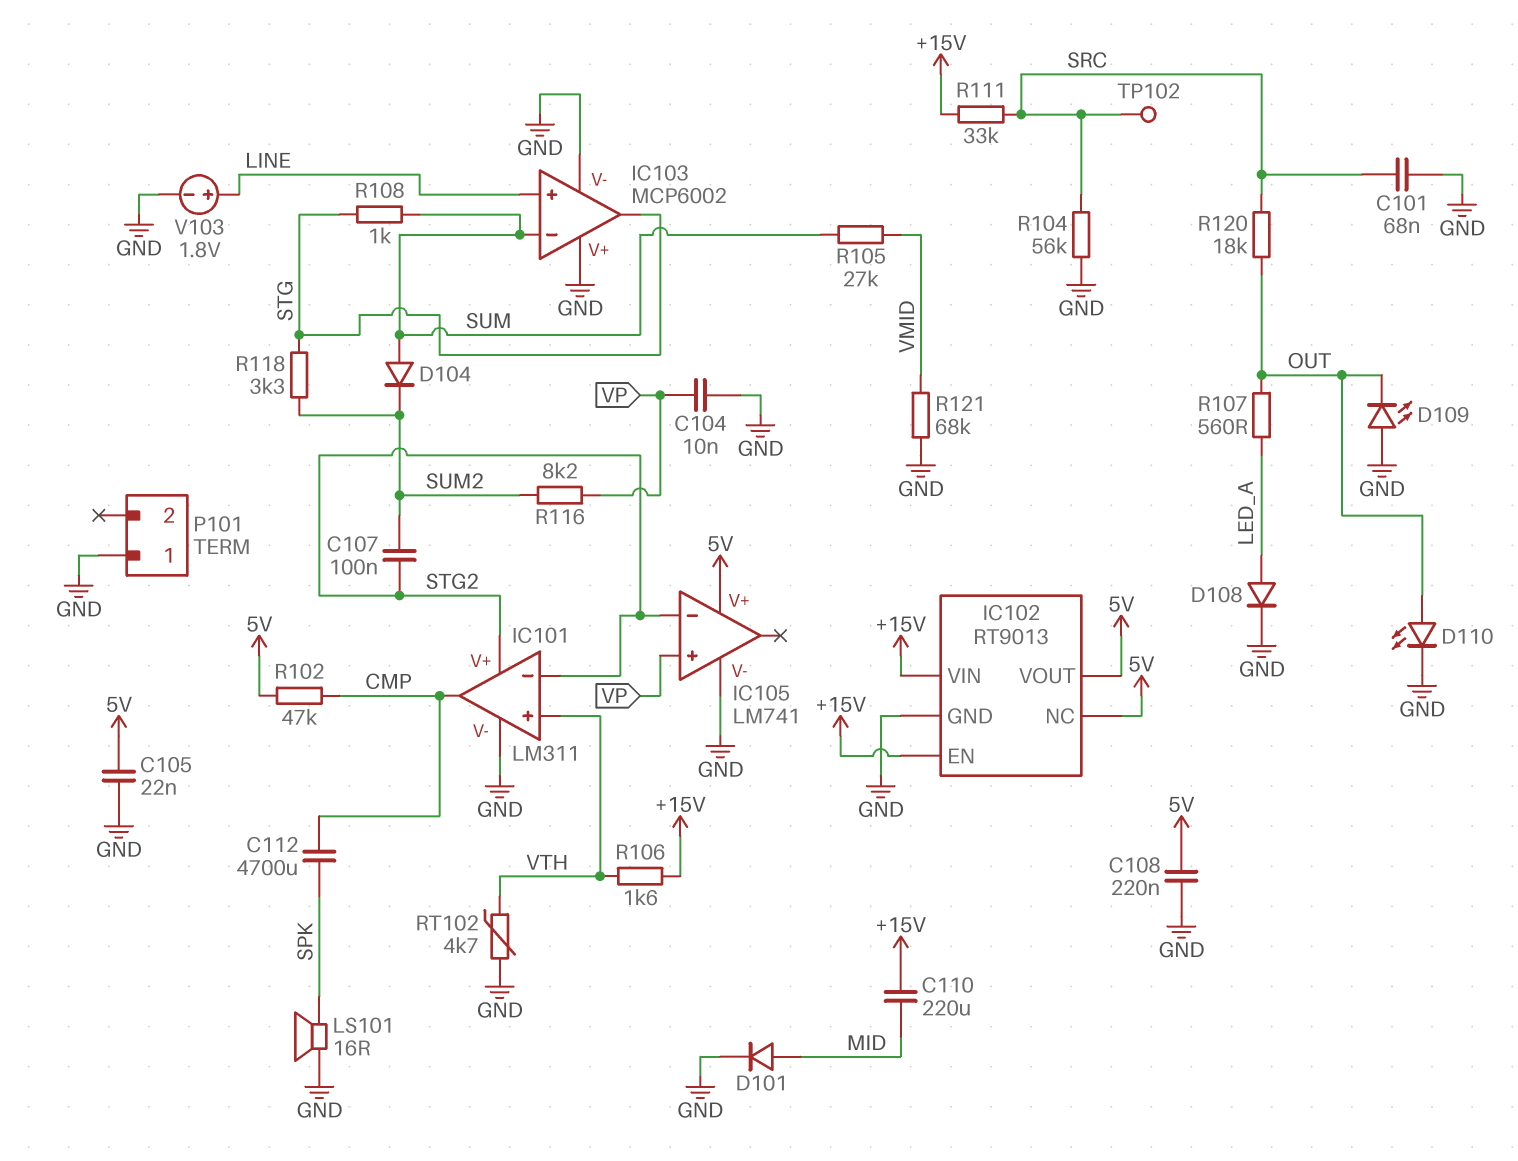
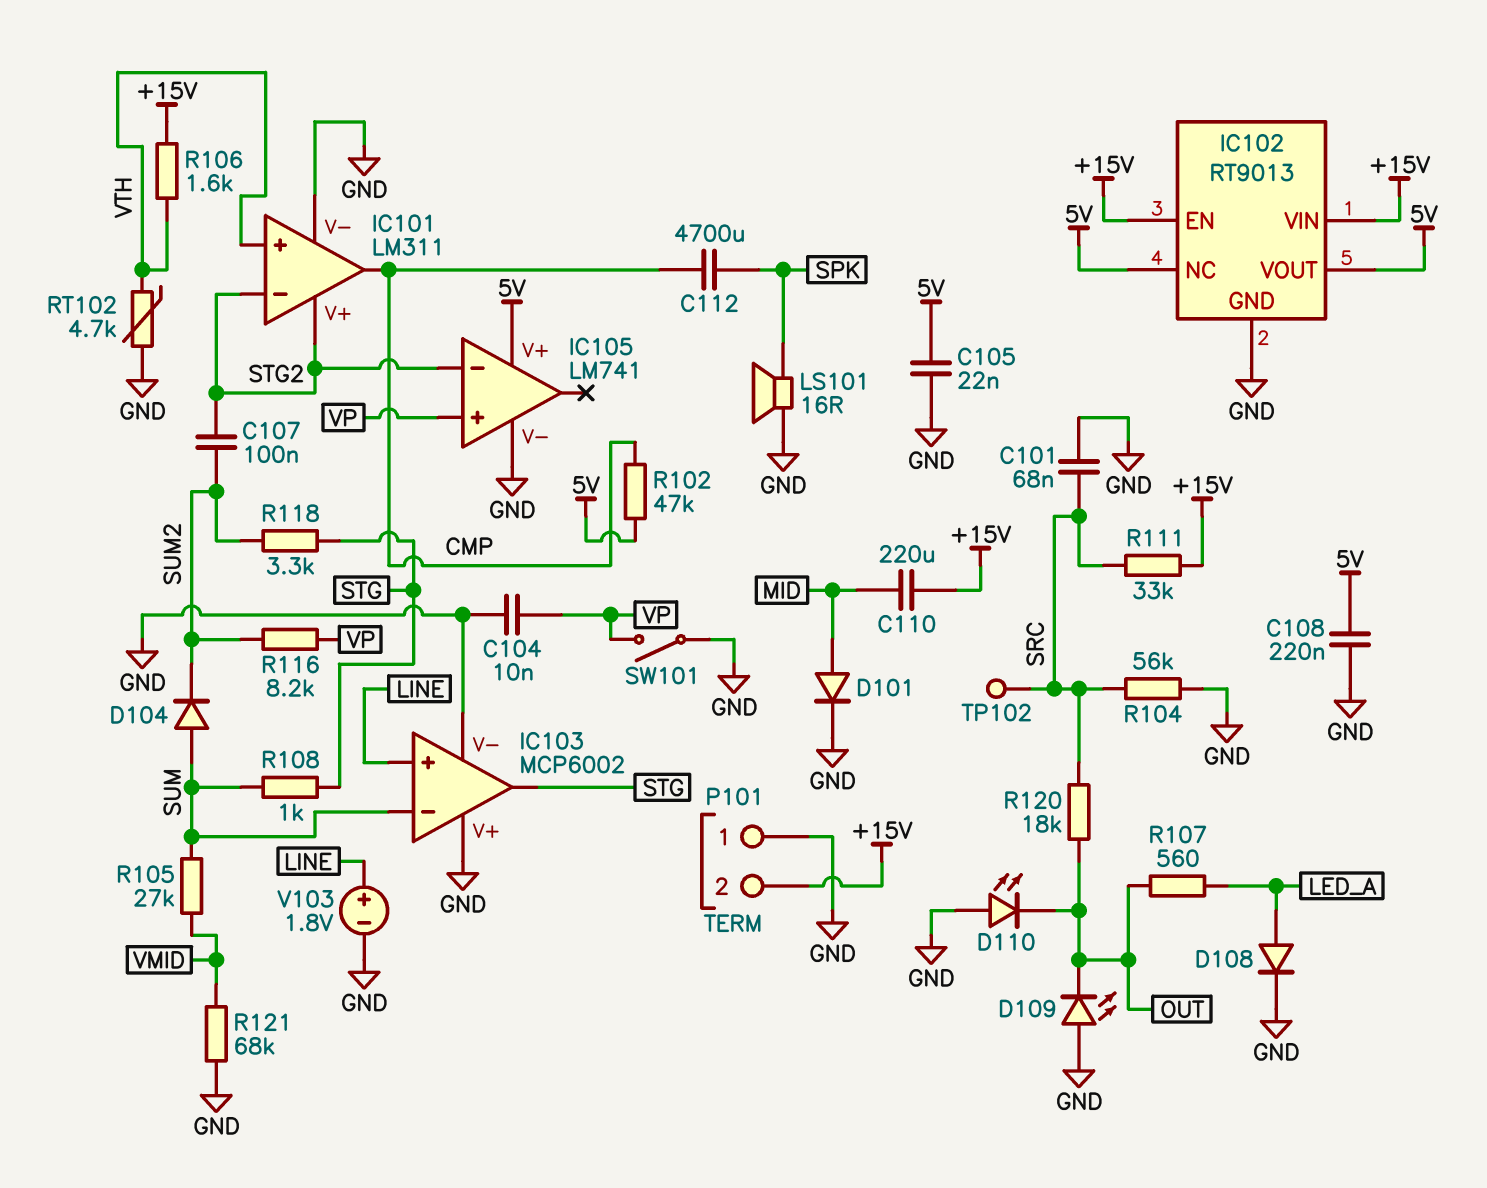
D110: LED (A OUT, K GND) -> LED (A GND, K OUT)
P101 pin 2: none -> +15V
SW101: none -> switch (GND, VP)

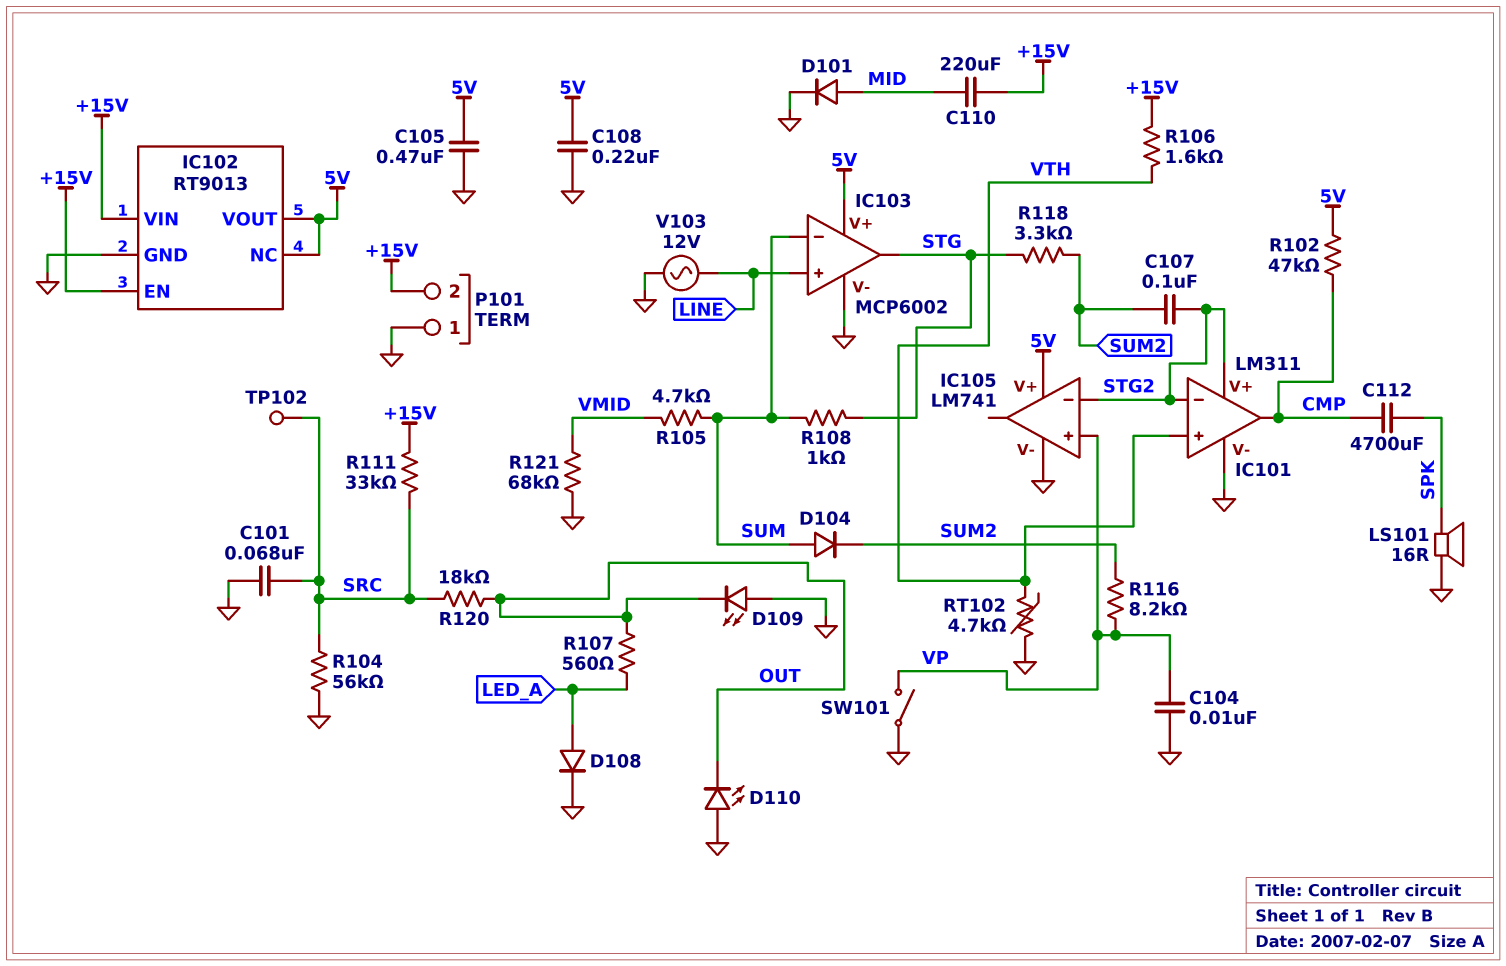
C105: 22nF (5V, GND) -> 470nF (5V, GND)
IC103 pin V+: GND -> 5V
R105: 27k (SUM, VMID) -> 4.7k (SUM, VMID)
V103: 1.8V (plus LINE, minus GND) -> AC 12V (GND, LINE)

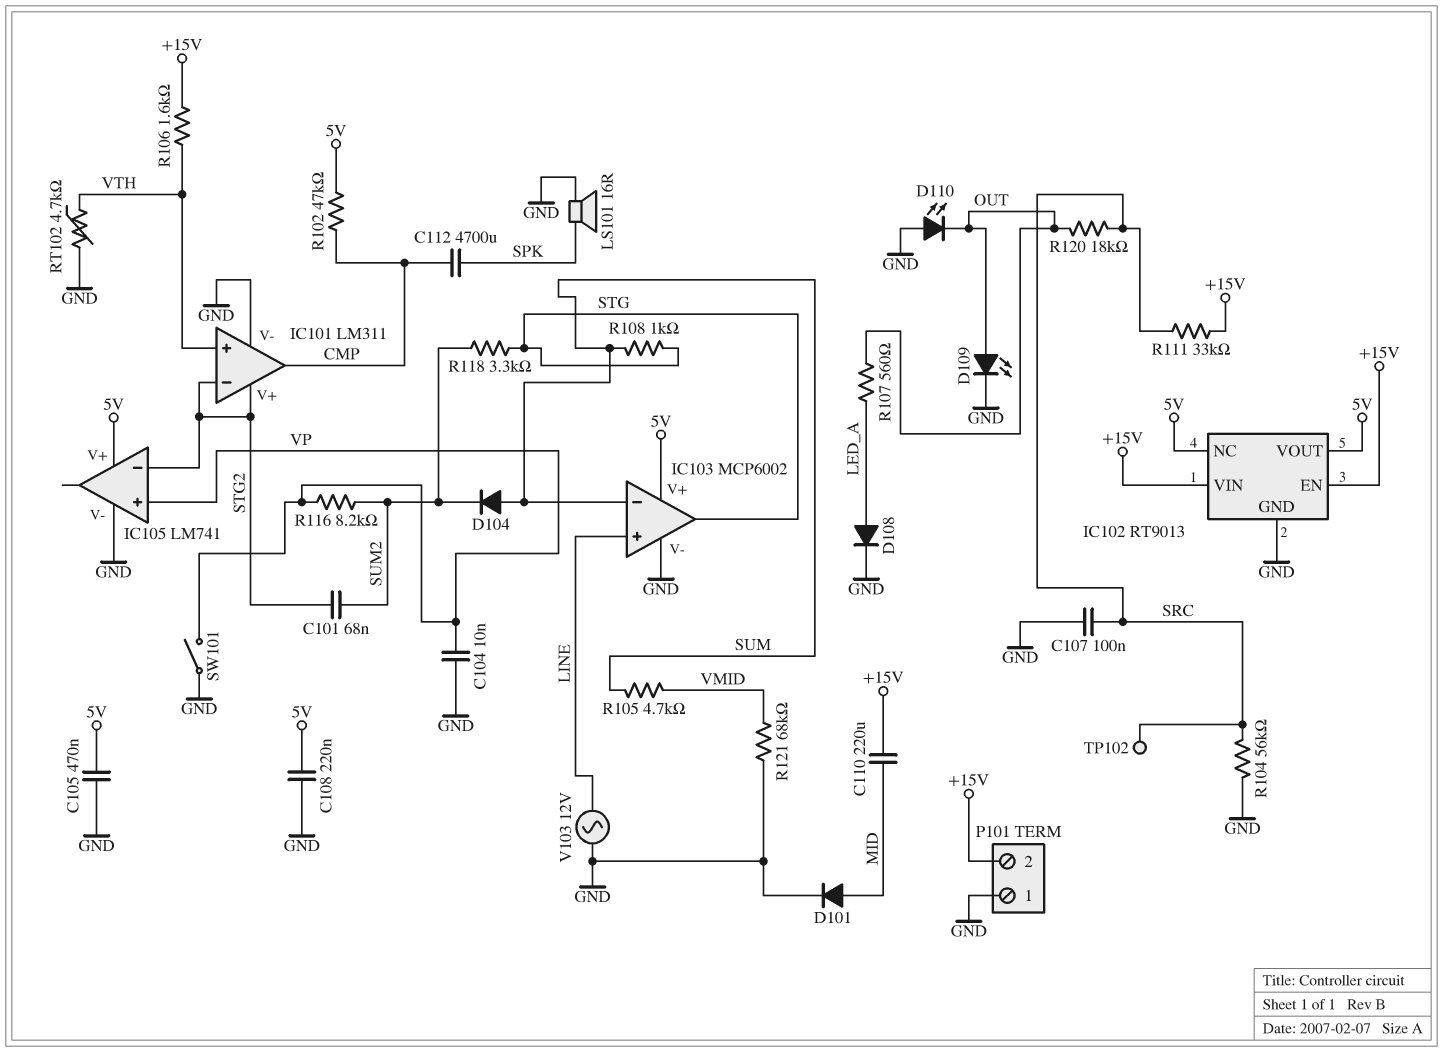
C101: 68nF (GND, SRC) -> 68nF (STG2, SUM2)
C107: 100nF (STG2, SUM2) -> 100nF (GND, SRC)
D109: LED (A GND, K OUT) -> LED (A OUT, K GND)

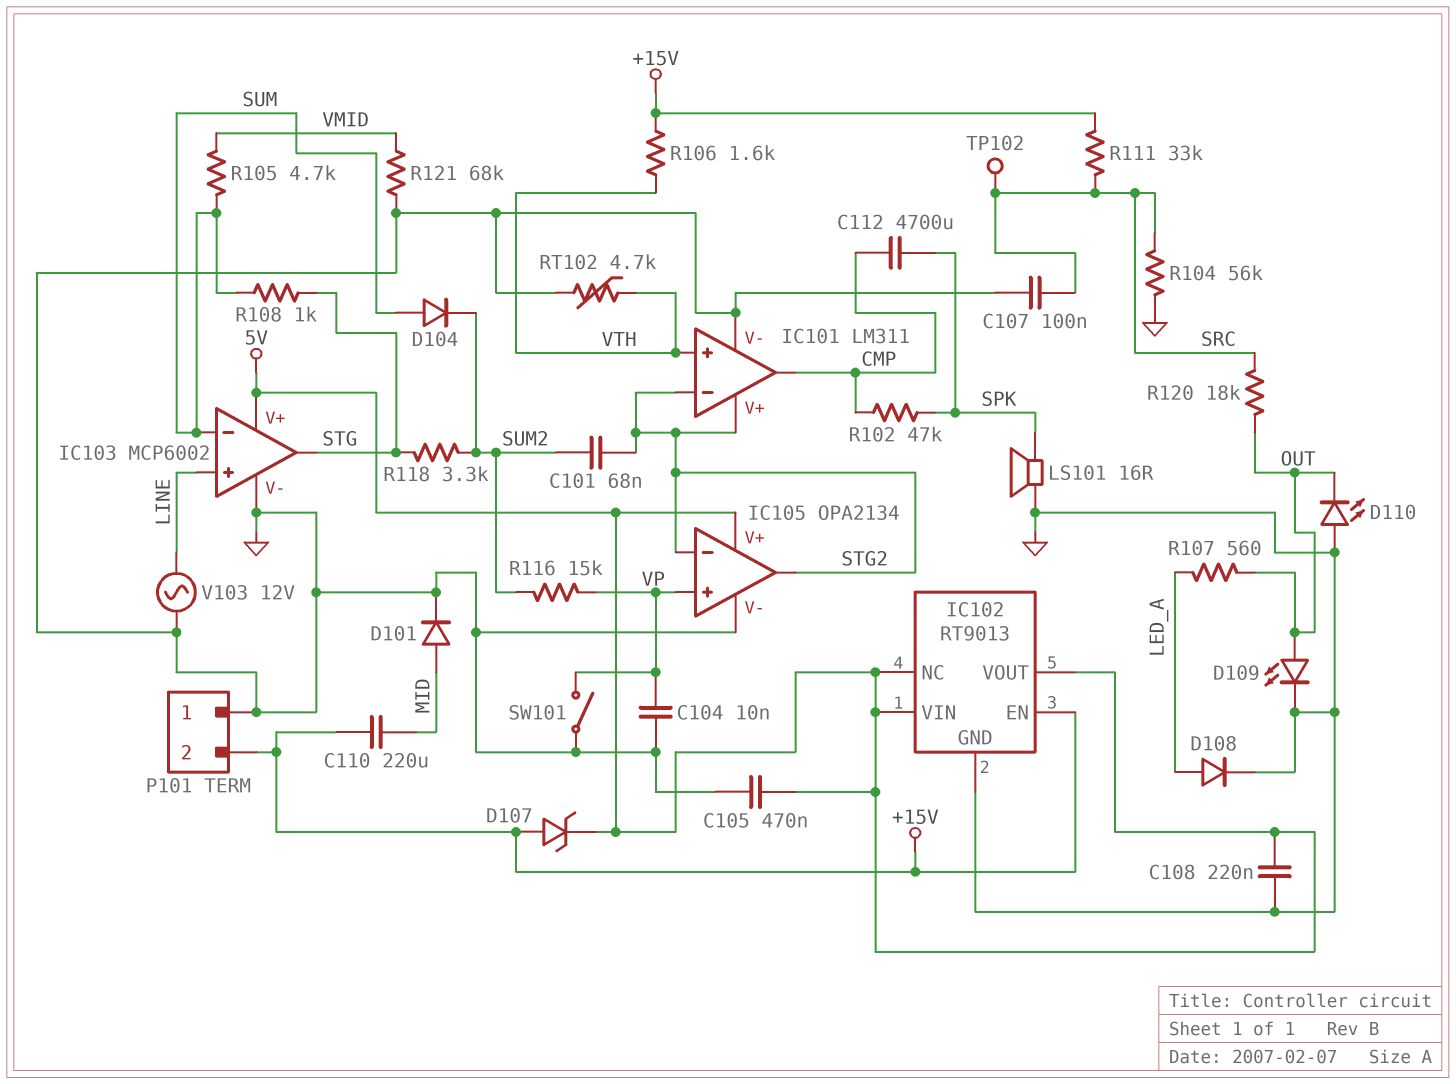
D107: none -> zener (A +15V, K 5V)
IC102 pin VIN: +15V -> 5V
IC105: LM741 -> OPA2134
IC105 pin out: none -> STG2
R102: 47k (5V, CMP) -> 47k (CMP, SPK)
R116: 8.2k (SUM2, VP) -> 15k (SUM2, VP)

